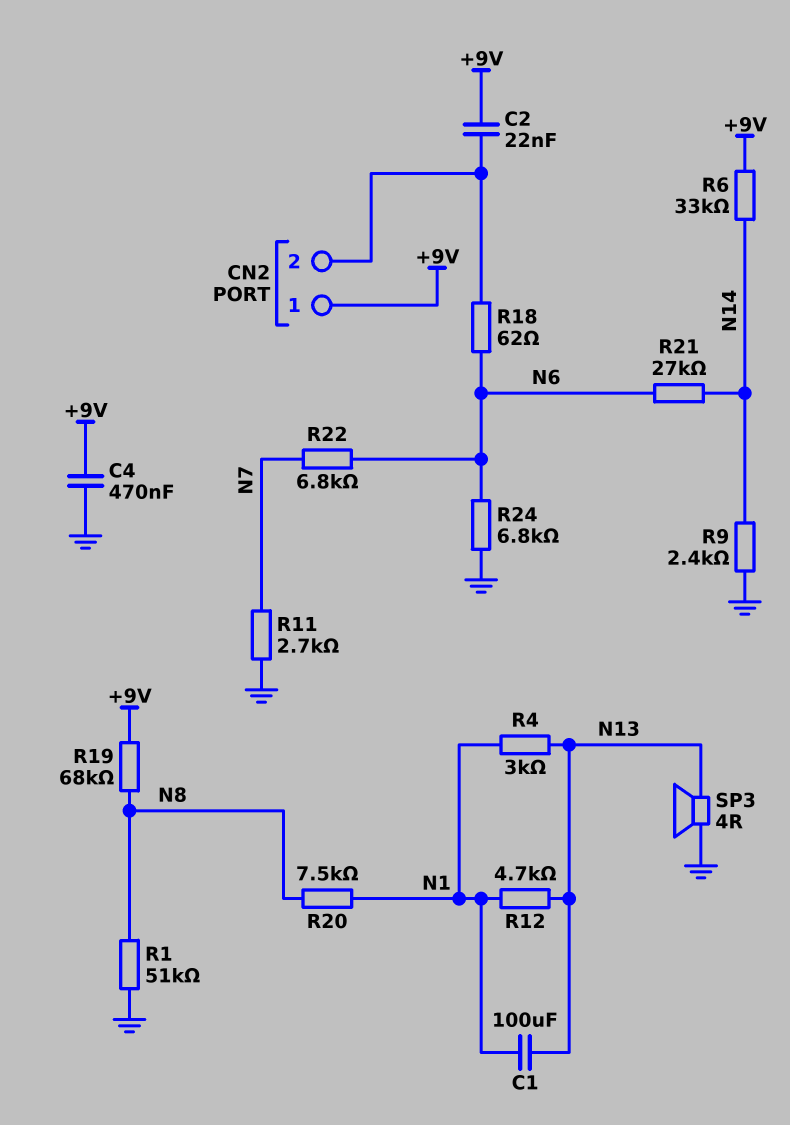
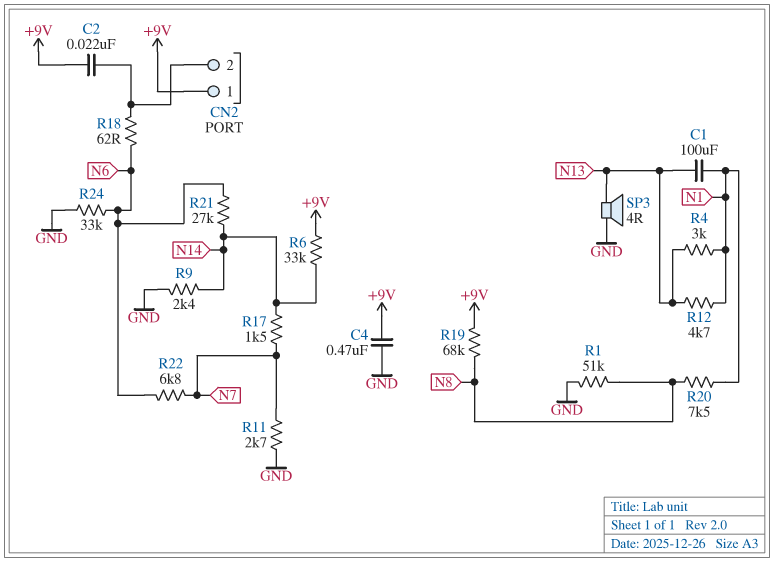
R17: none -> 1.5k (N7, N14)
R24: 6.8k (GND, N6) -> 33k (GND, N6)

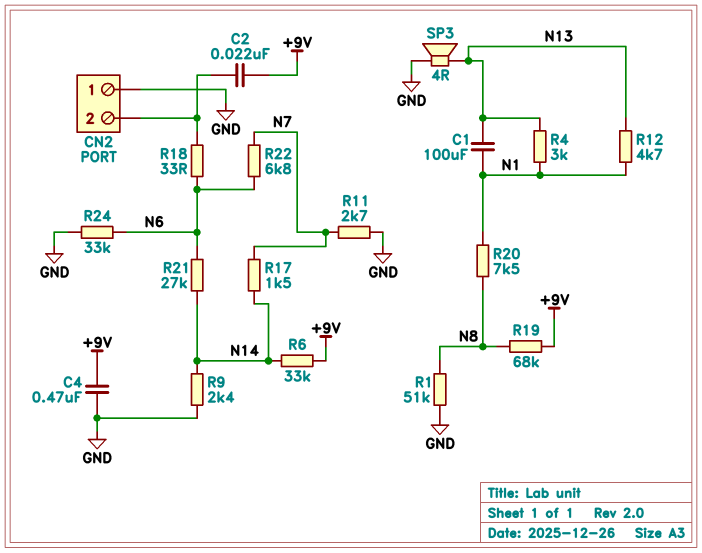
CN2 pin 1: +9V -> GND
R18: 62 (CN2/2, N6) -> 33 (CN2/2, N6)

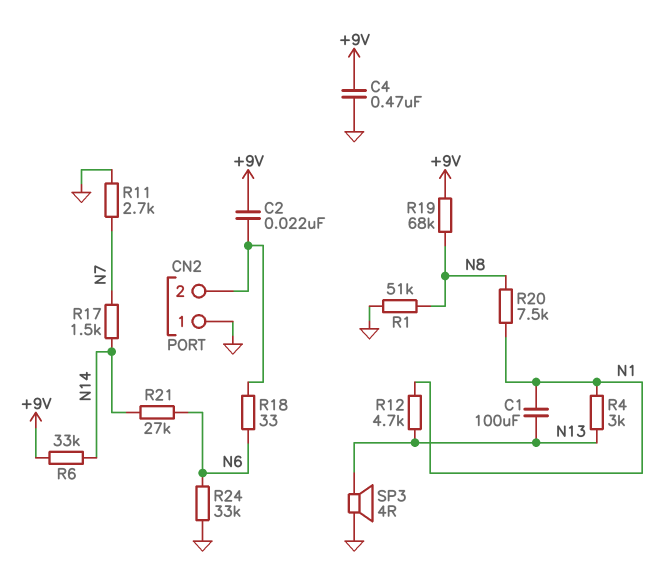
R9: 2.4k (GND, N14) -> none
R22: 6.8k (N6, N7) -> none

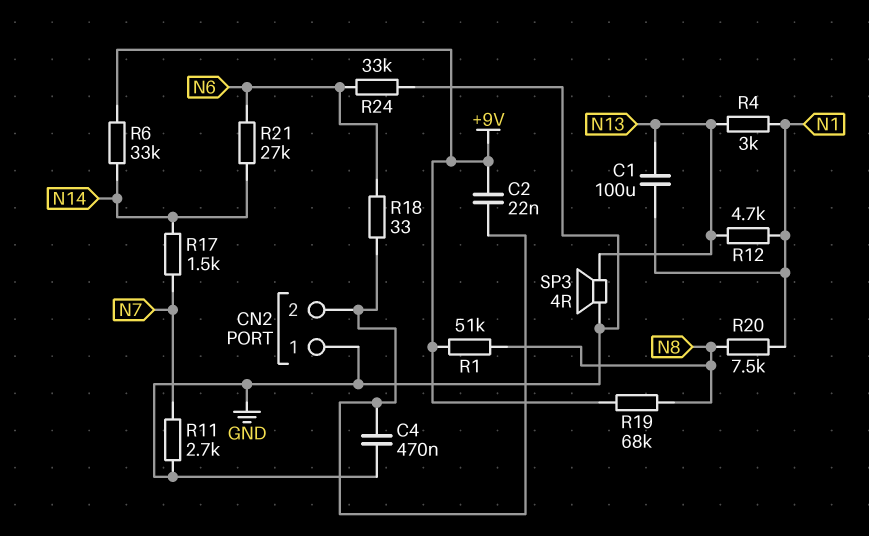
C4: 470nF (+9V, GND) -> 470nF (CN2/2, GND)
R1: 51k (GND, N8) -> 51k (+9V, N8)

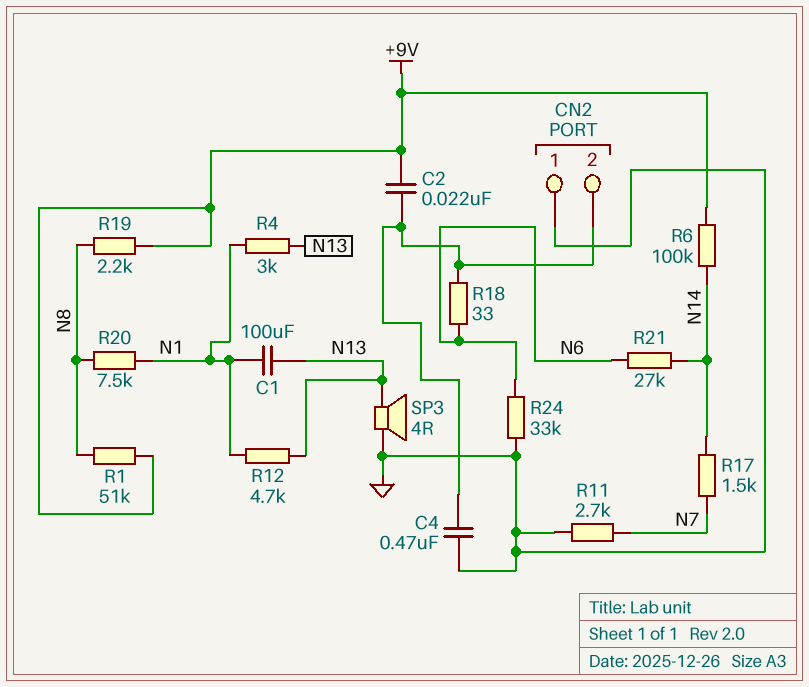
R6: 33k (+9V, N14) -> 100k (+9V, N14)
R19: 68k (+9V, N8) -> 2.2k (+9V, N8)

